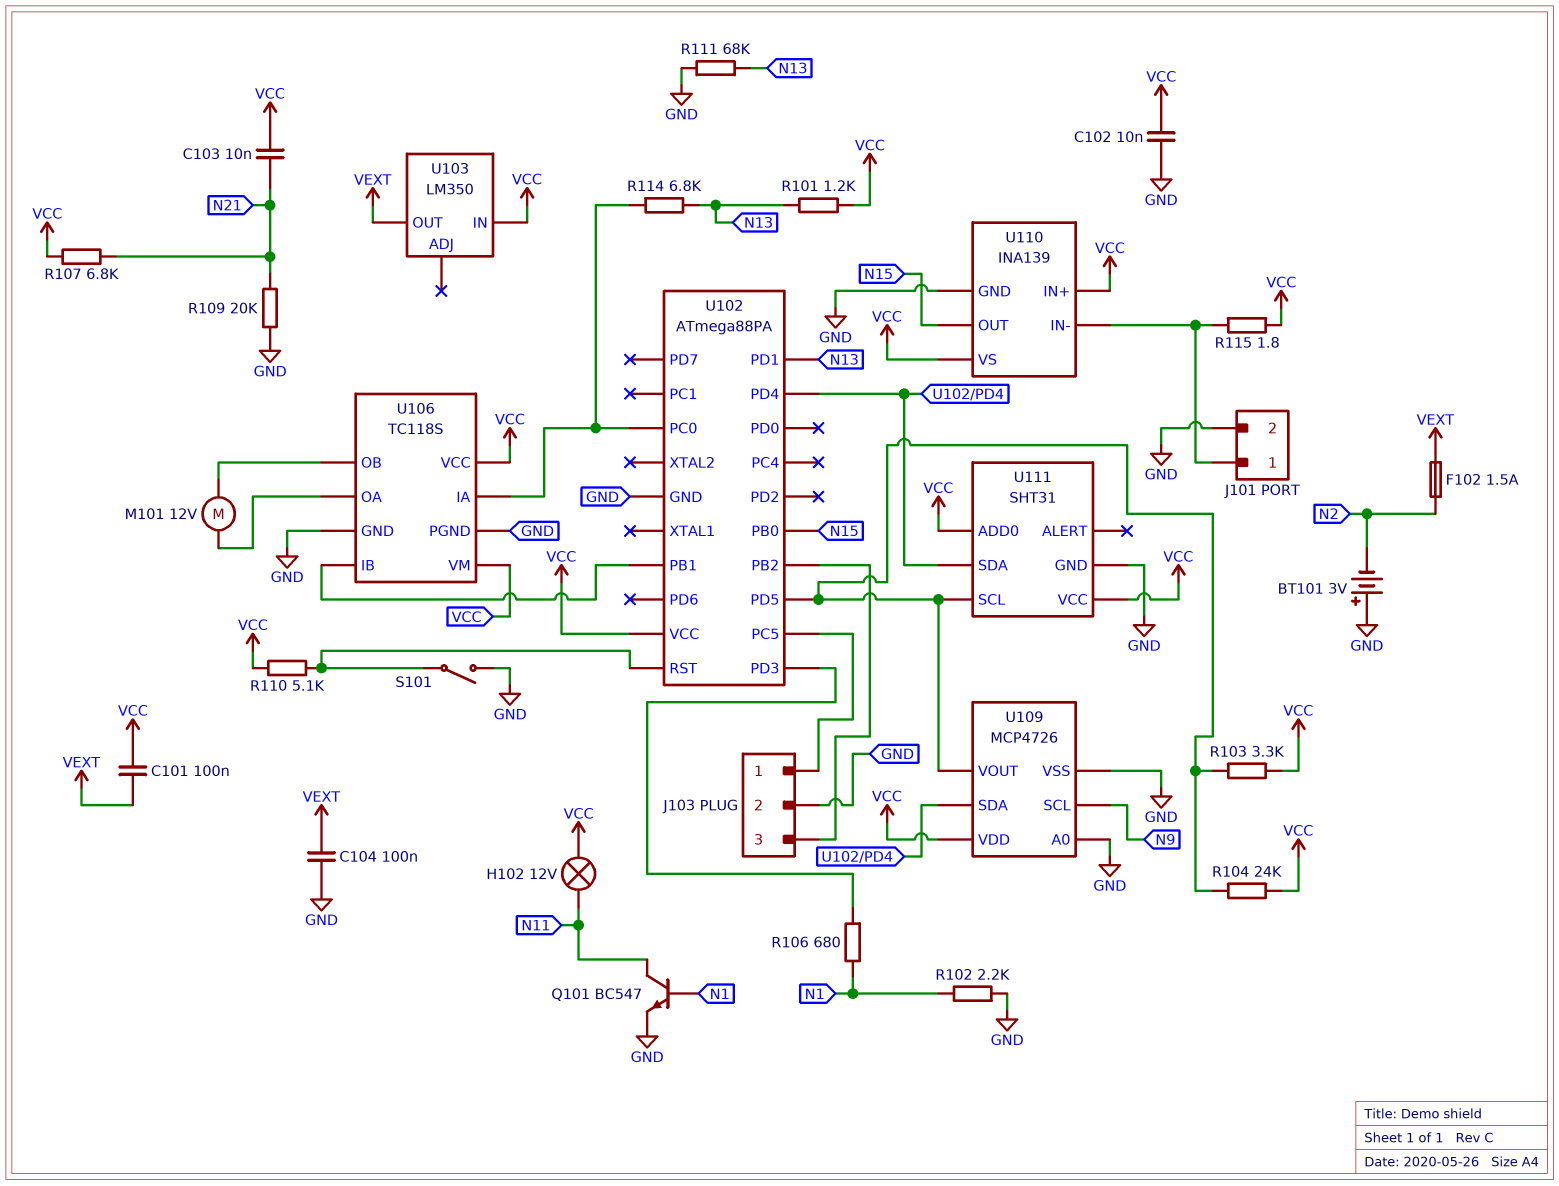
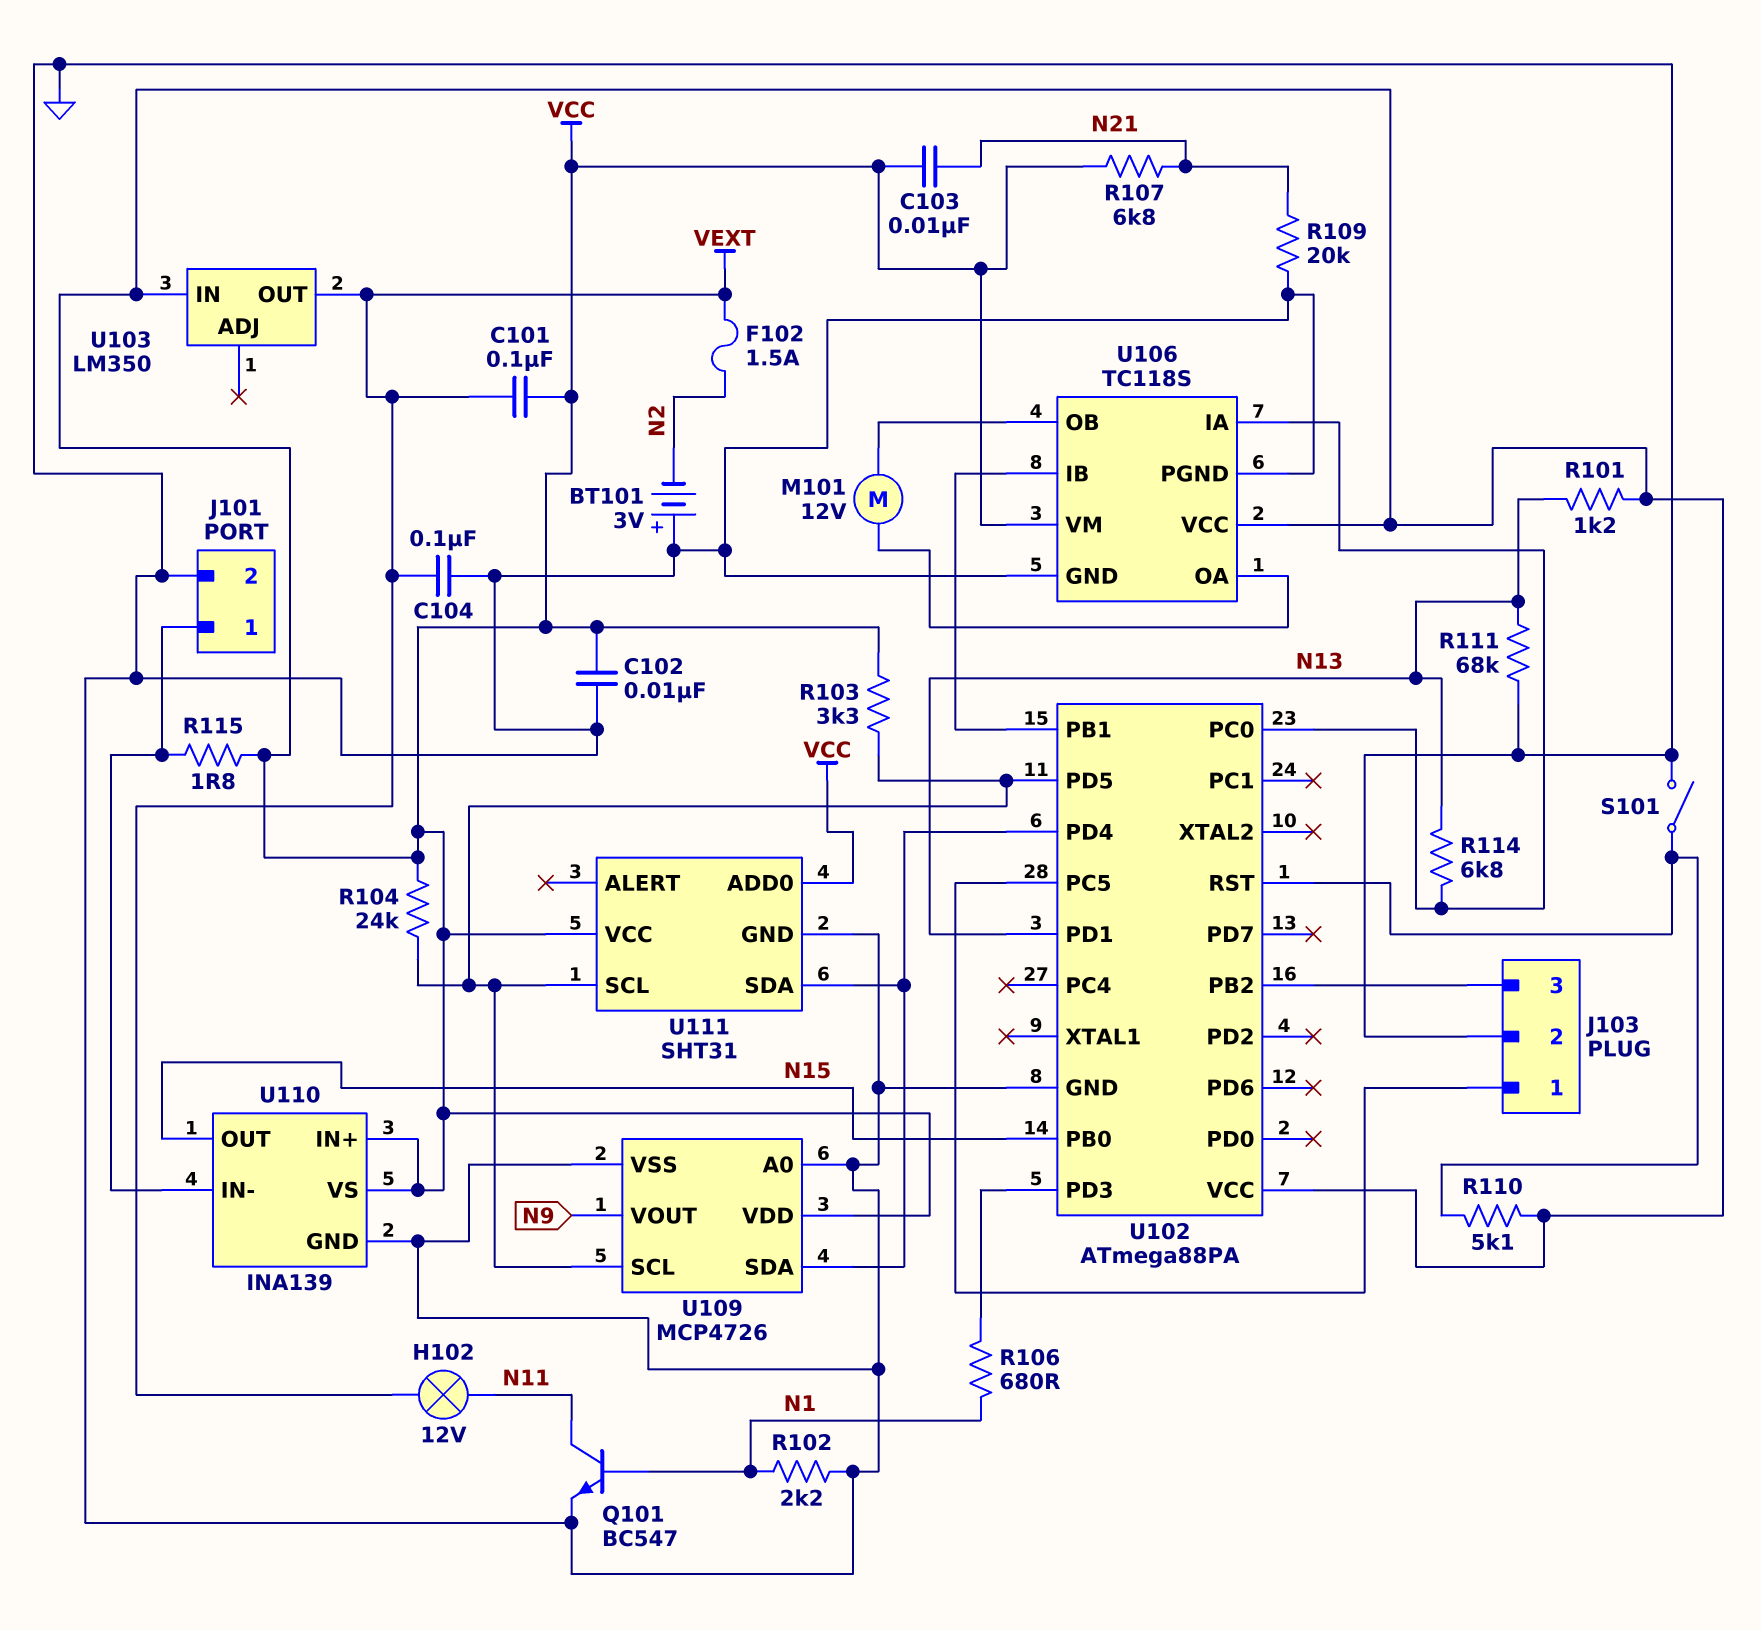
H102: lamp 12V (N11, VCC) -> lamp 12V (N11, VEXT)
U109 pin SCL: N9 -> U102/PD5
U109 pin VOUT: U102/PD5 -> N9

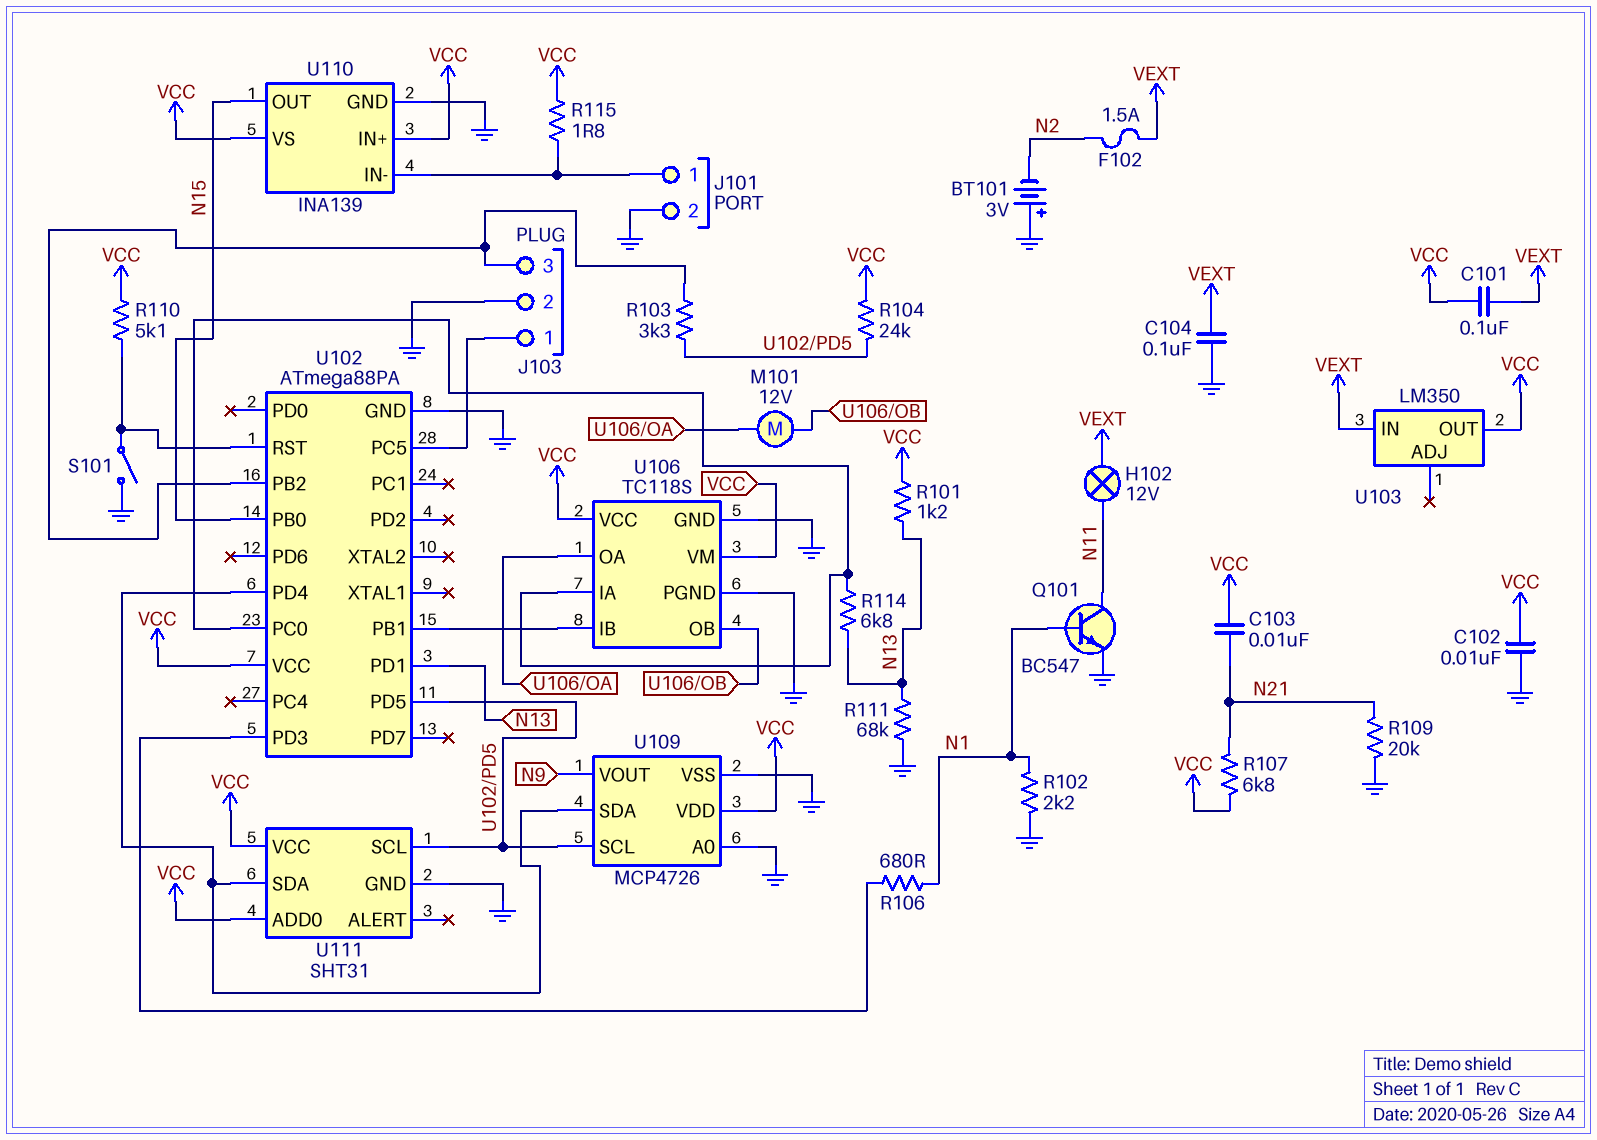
R103: 3.3k (U102/PD5, VCC) -> 3.3k (J103/3, U102/PD5)
U103 pin IN: VCC -> VEXT
U103 pin OUT: VEXT -> VCC

